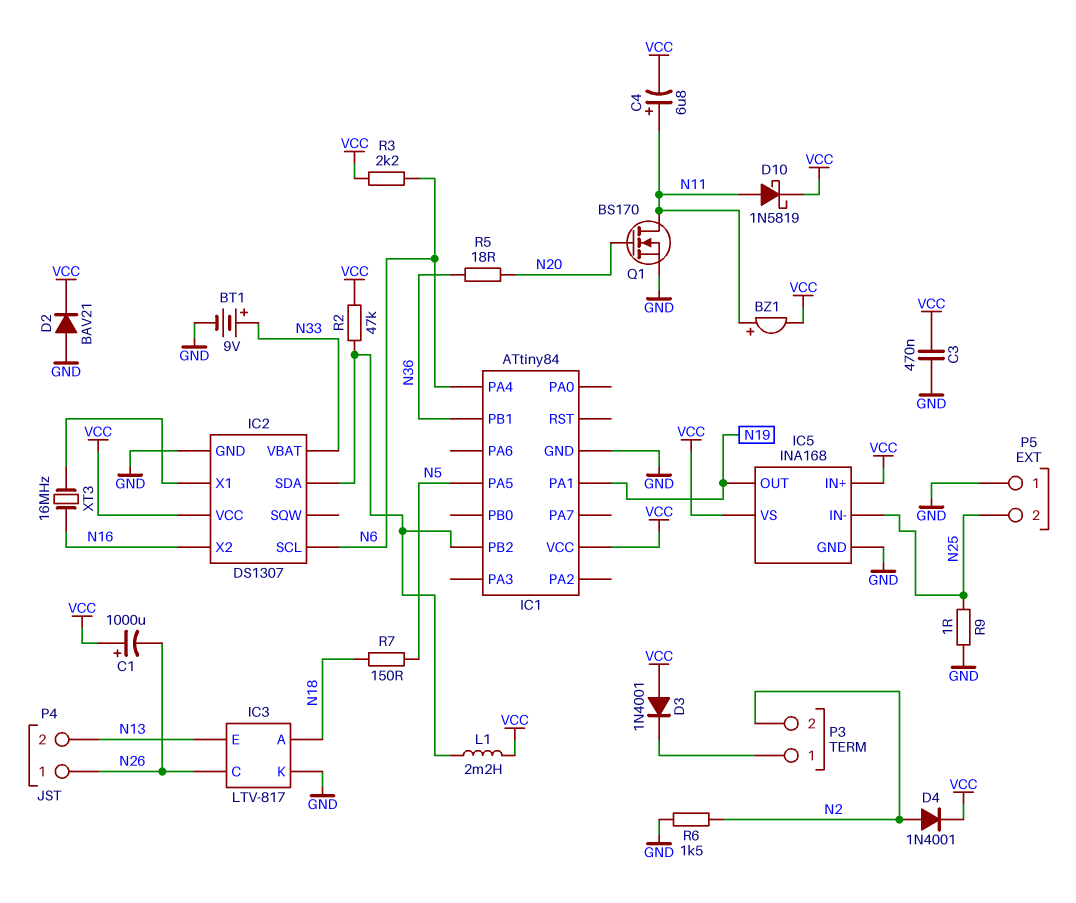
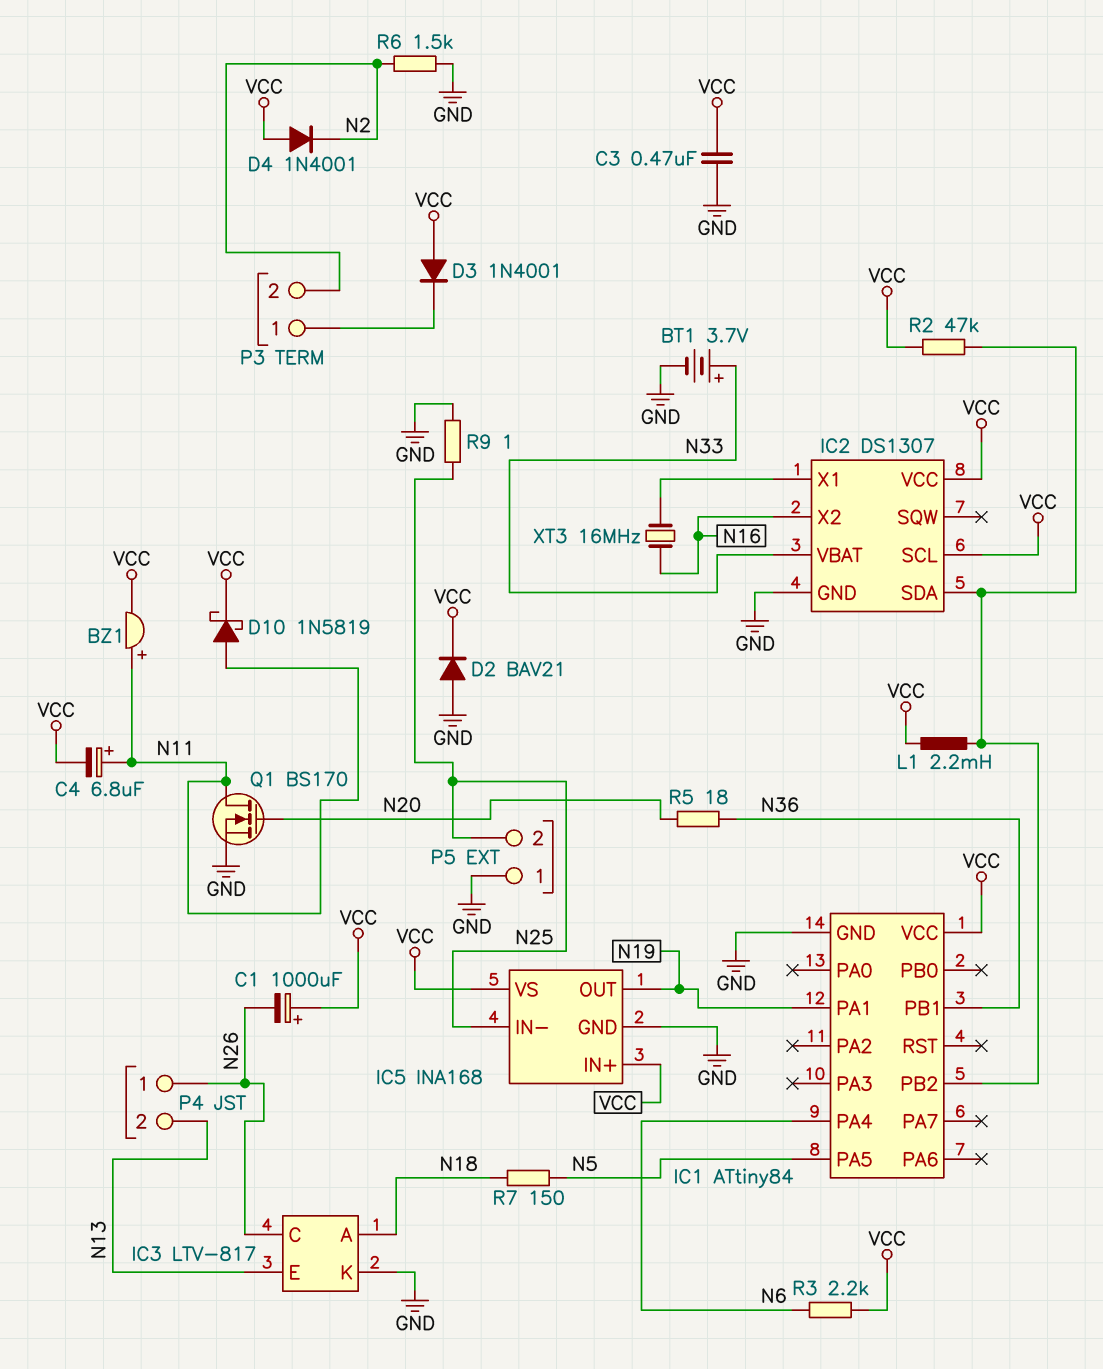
BT1: 9V (plus N33, minus GND) -> 3.7V (plus N33, minus GND)
D4: diode 1N4001 (A N2, K VCC) -> diode 1N4001 (A VCC, K N2)
IC2 pin SCL: N6 -> VCC

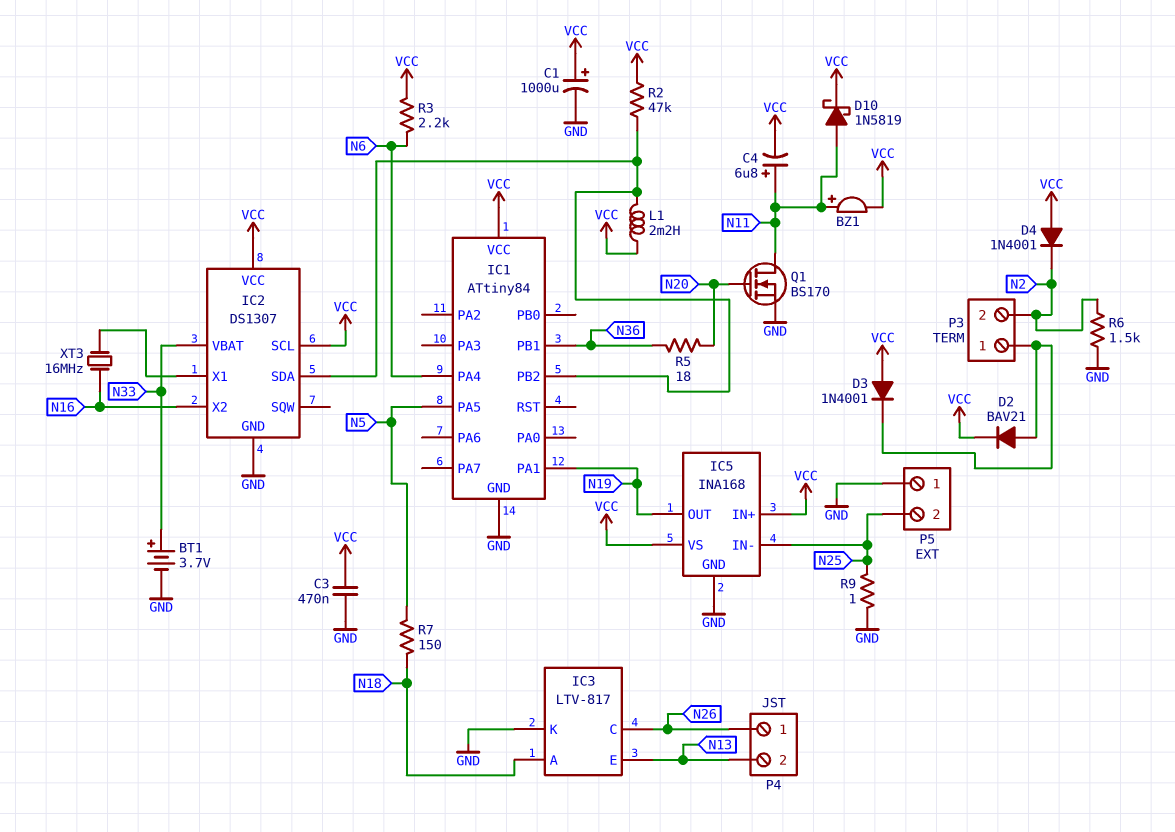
C1: 1000uF (plus VCC, minus N26) -> 1000uF (plus VCC, minus GND)
D2: diode BAV21 (A GND, K VCC) -> diode BAV21 (A P3/1, K VCC)

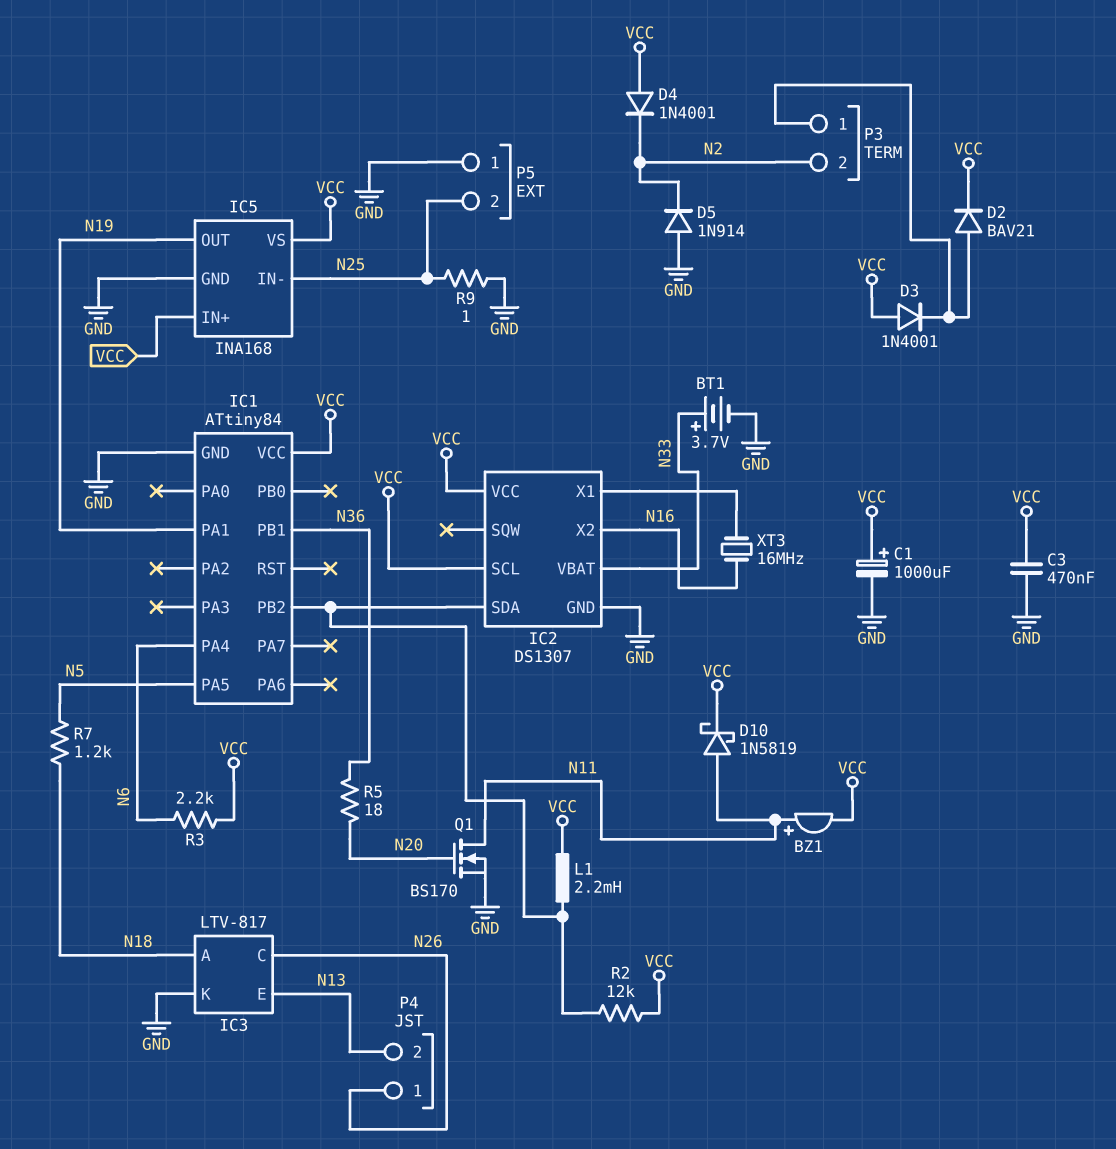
C4: 6.8uF (plus N11, minus VCC) -> none
D5: none -> diode 1N914 (A GND, K N2)
R2: 47k (IC1/PB2, VCC) -> 12k (IC1/PB2, VCC)
R6: 1.5k (GND, N2) -> none
R7: 150 (N5, N18) -> 1.2k (N5, N18)

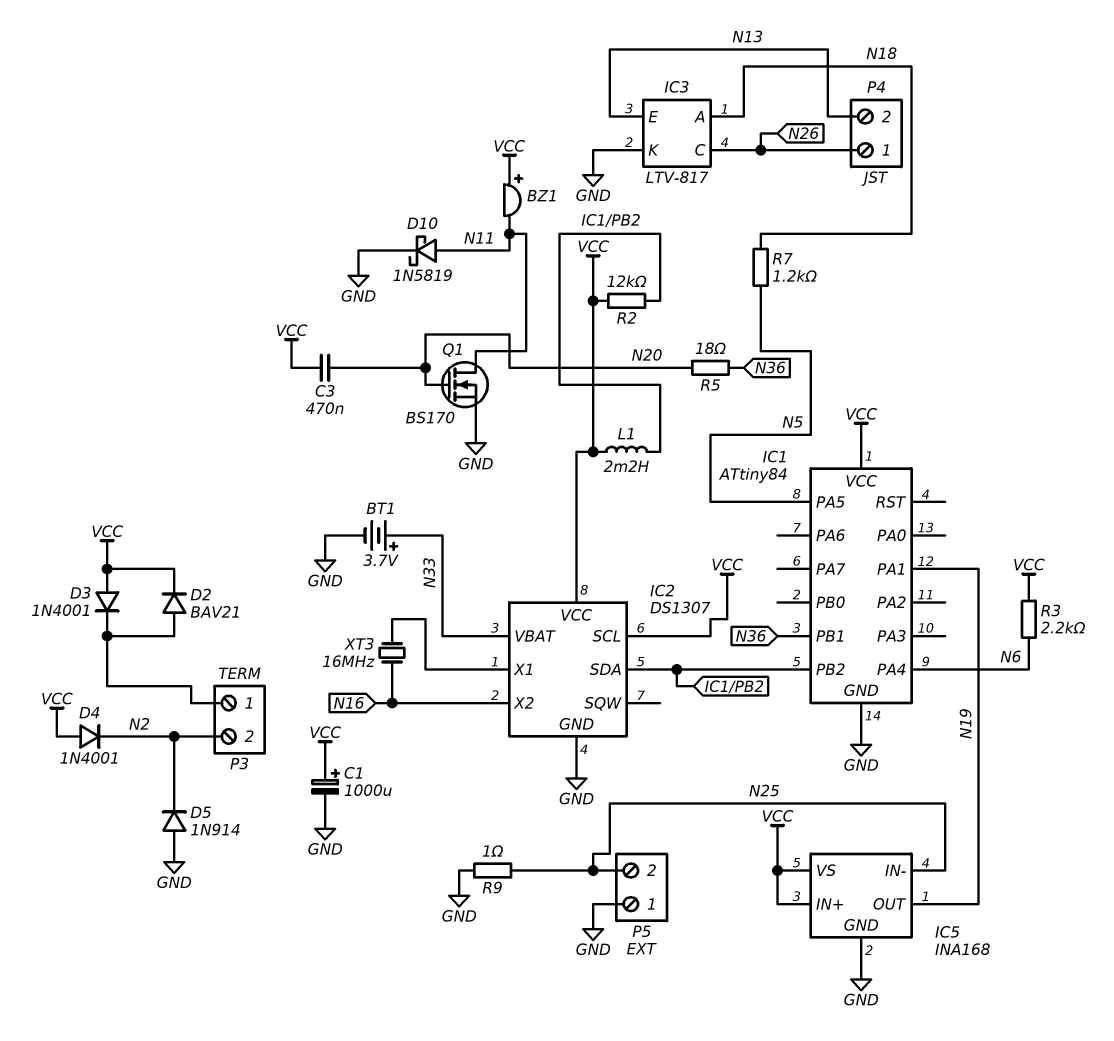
BZ1: buzzer (plus N11, minus VCC) -> buzzer (plus VCC, minus N11)
C3: 470nF (GND, VCC) -> 470nF (N20, VCC)
D10: schottky 1N5819 (A N11, K VCC) -> schottky 1N5819 (A N11, K GND)

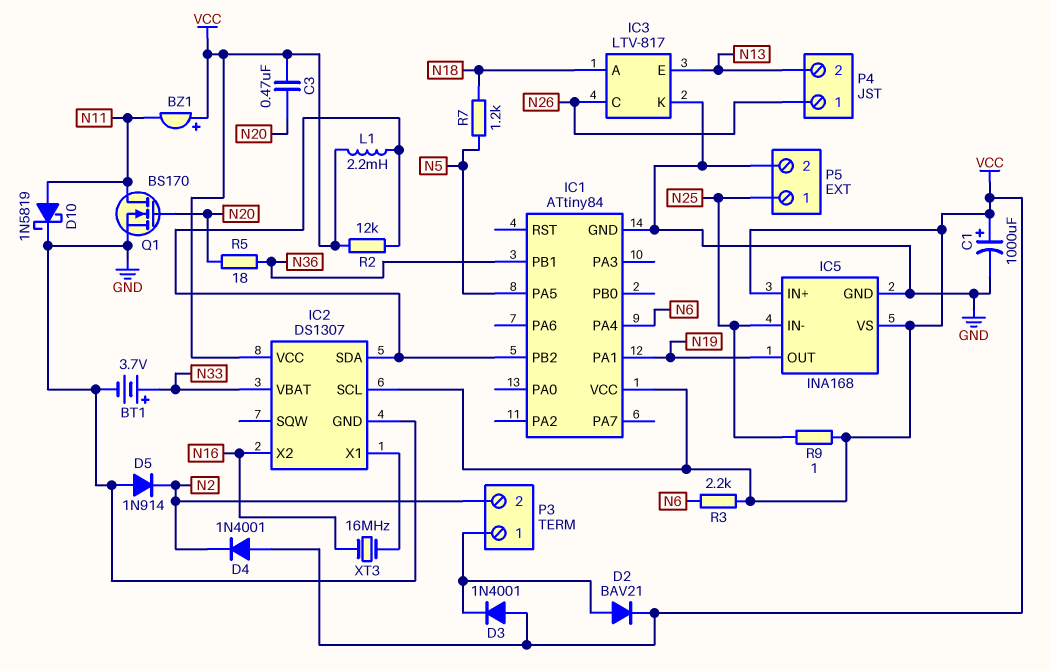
P5 pin 1: GND -> N25
P5 pin 2: N25 -> GND
R9: 1 (GND, N25) -> 1 (N25, VCC)

